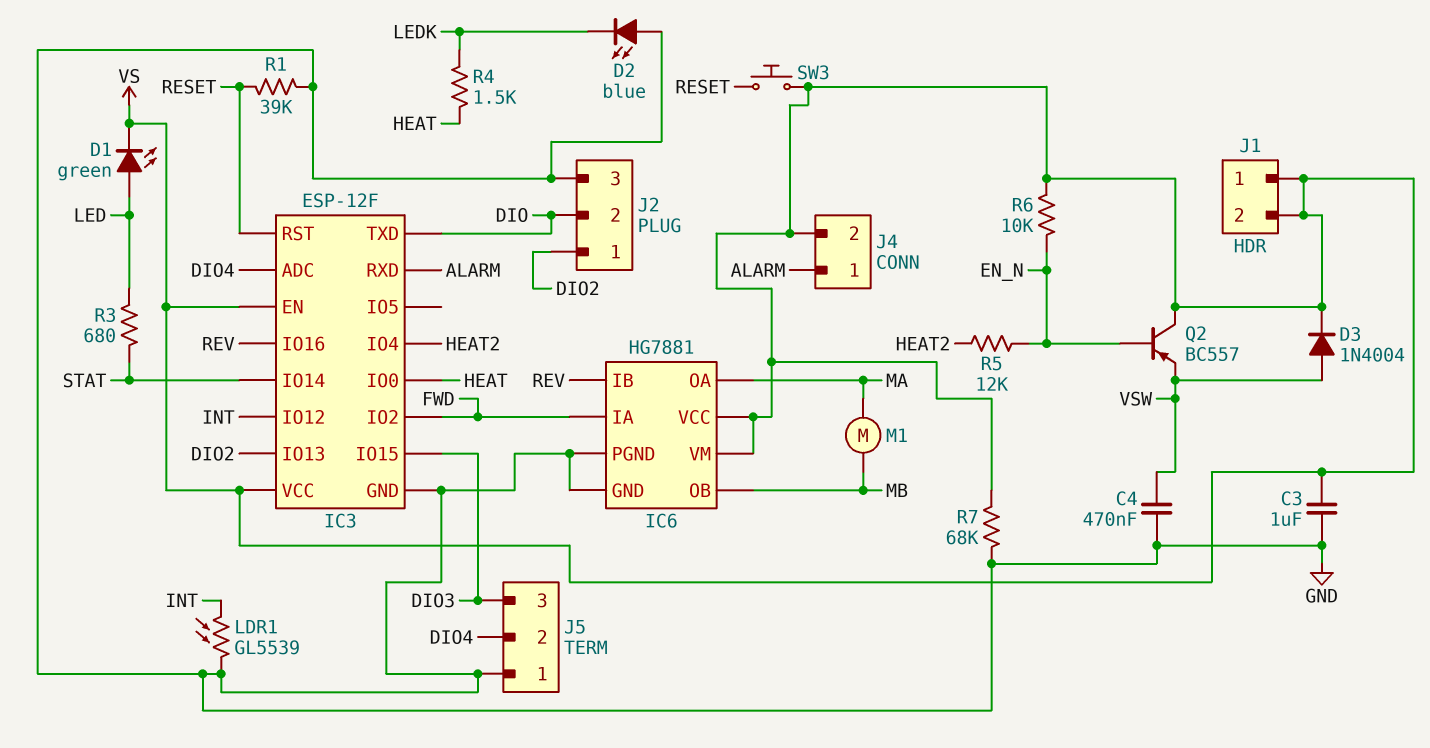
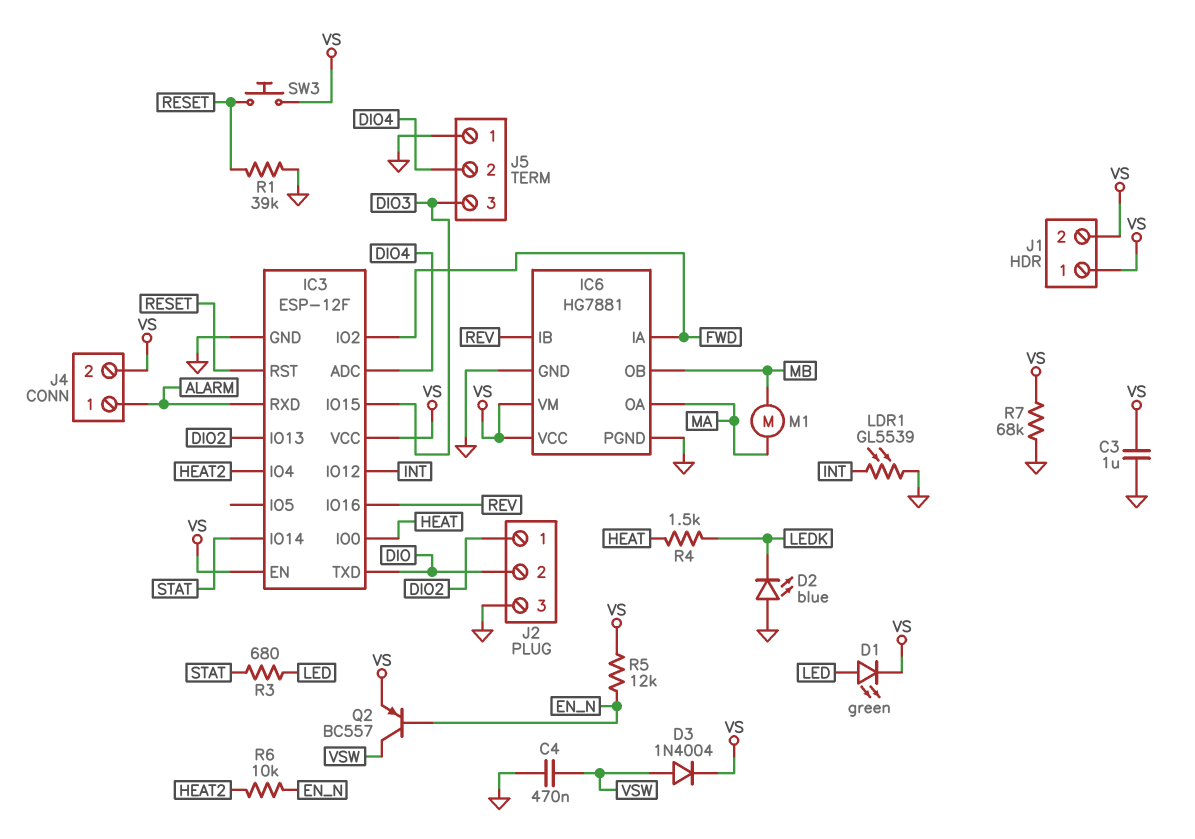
Q2: PNP BC557 (B EN_N, C VS, E VSW) -> PNP BC557 (B EN_N, C VSW, E VS)
R5: 12k (EN_N, HEAT2) -> 12k (EN_N, VS)
R6: 10k (EN_N, VS) -> 10k (EN_N, HEAT2)

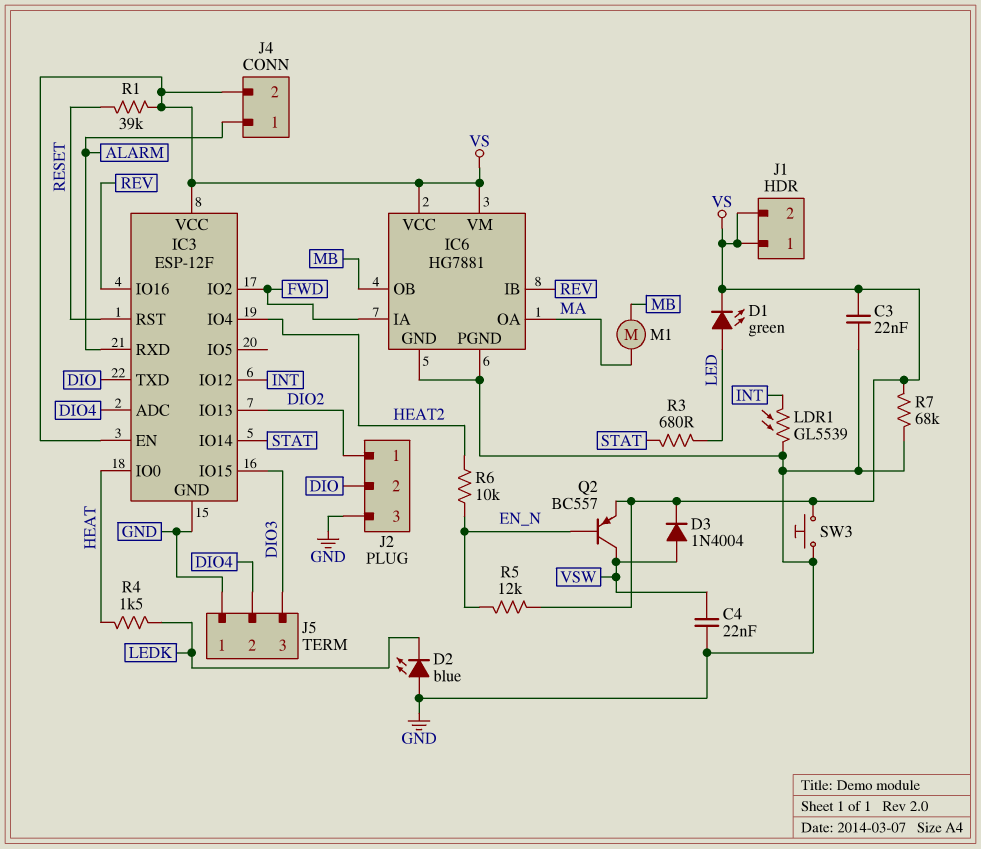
C3: 1uF (GND, VS) -> 22nF (GND, VS)
C4: 470nF (GND, VSW) -> 22nF (GND, VSW)
R1: 39k (GND, RESET) -> 39k (RESET, VS)
SW3: button (RESET, VS) -> button (GND, VS)

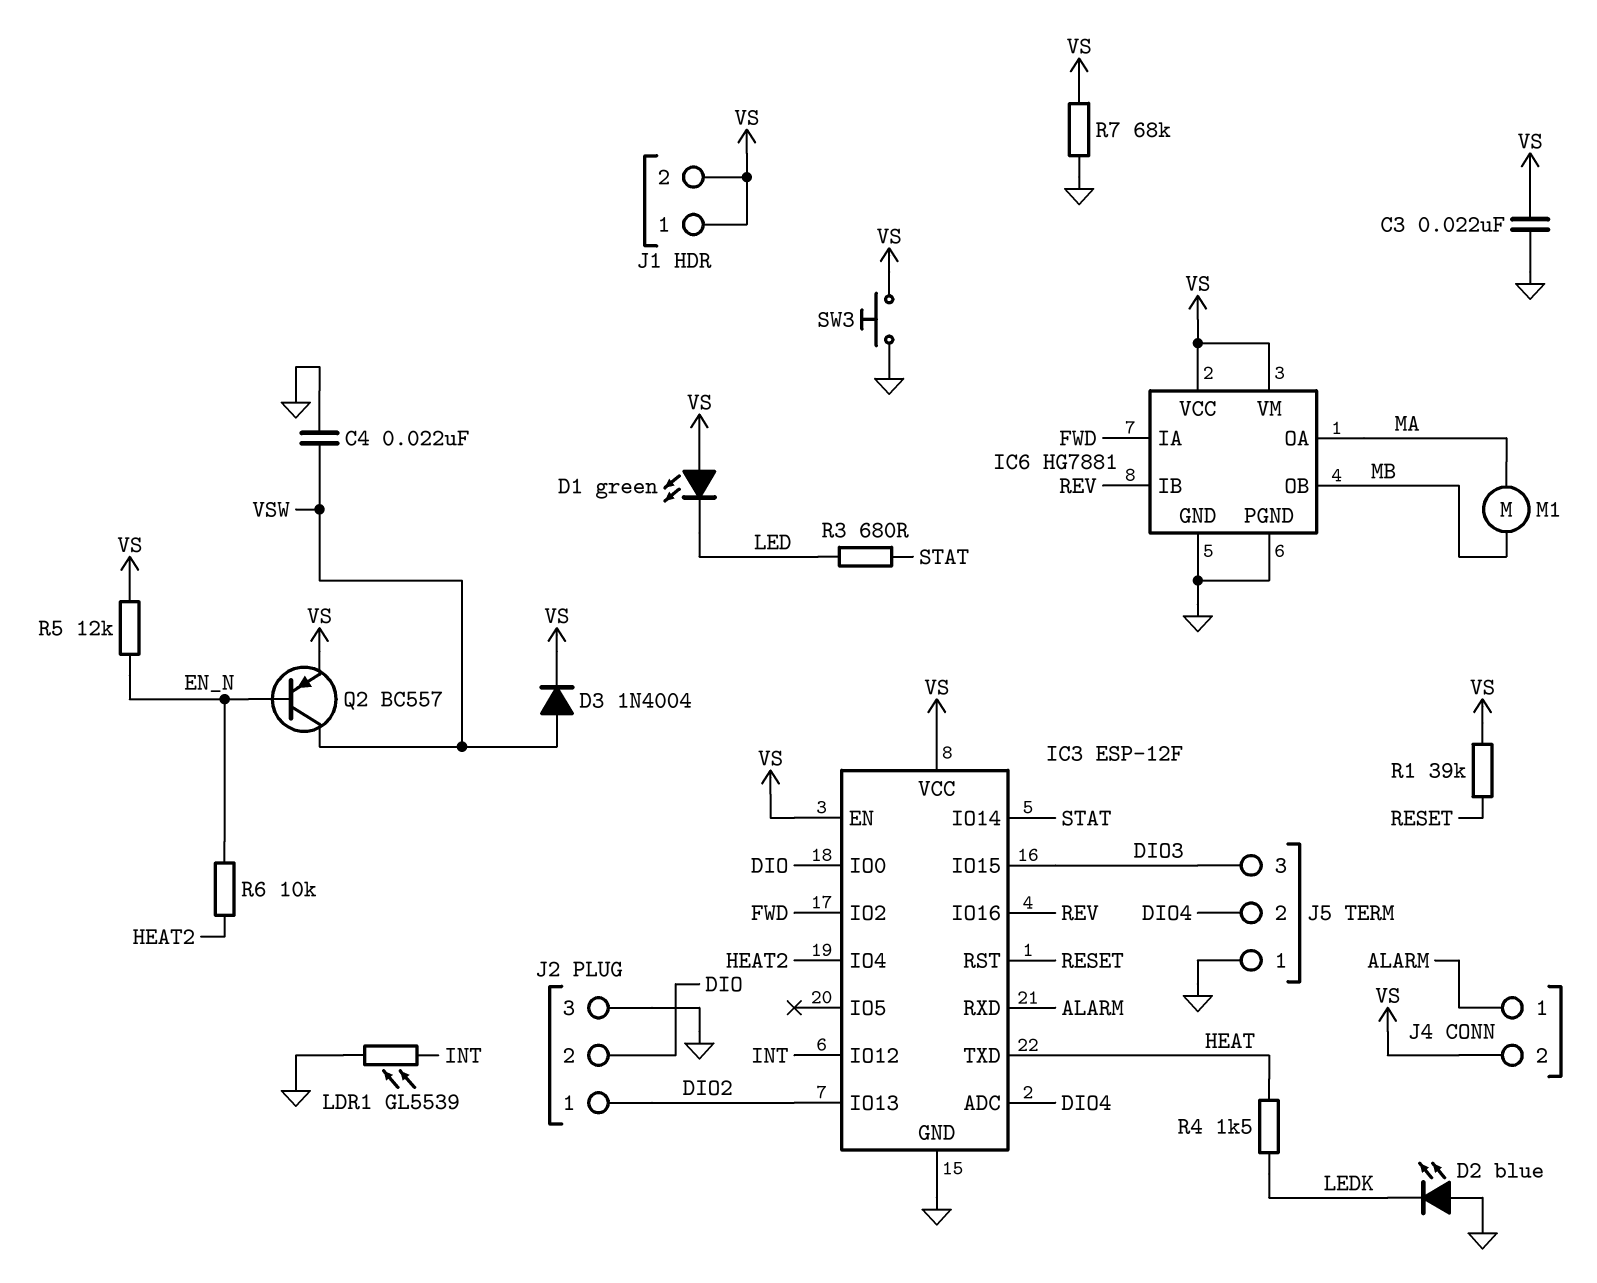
D1: LED green (A LED, K VS) -> LED green (A VS, K LED)
IC3 pin IO0: HEAT -> DIO
IC3 pin TXD: DIO -> HEAT

